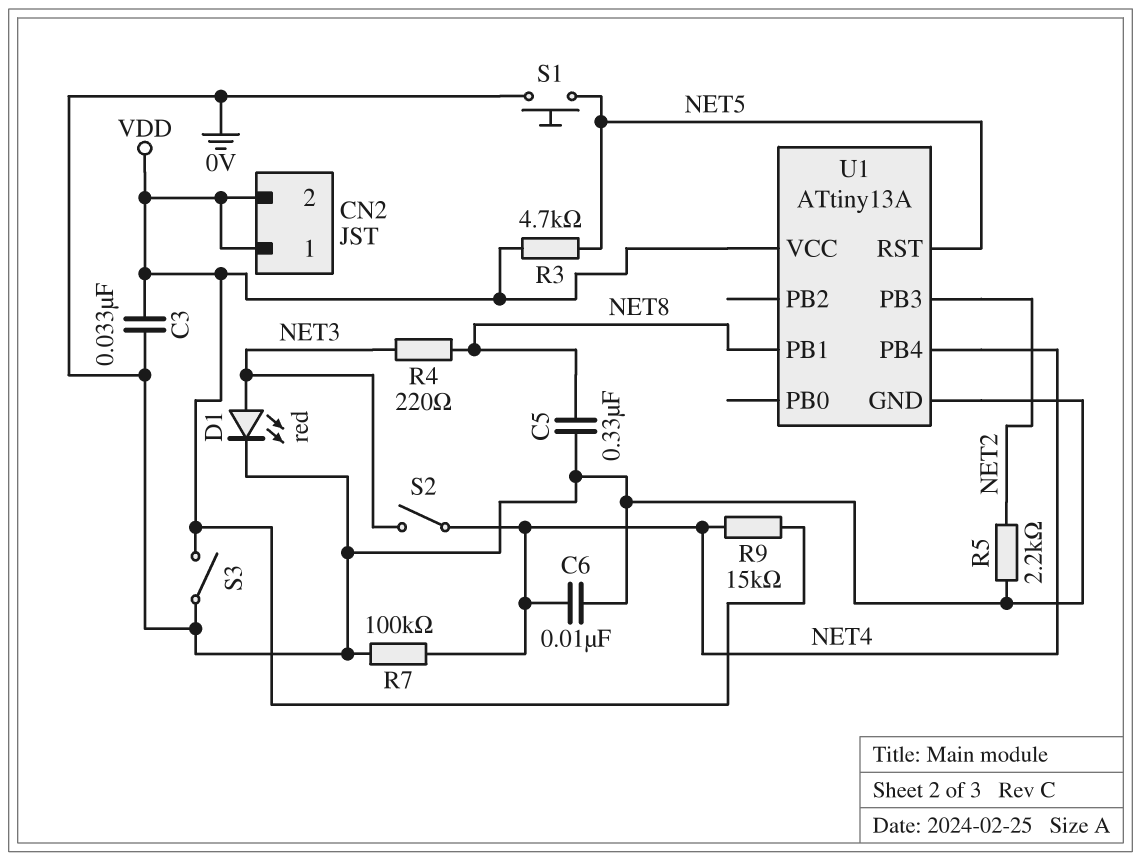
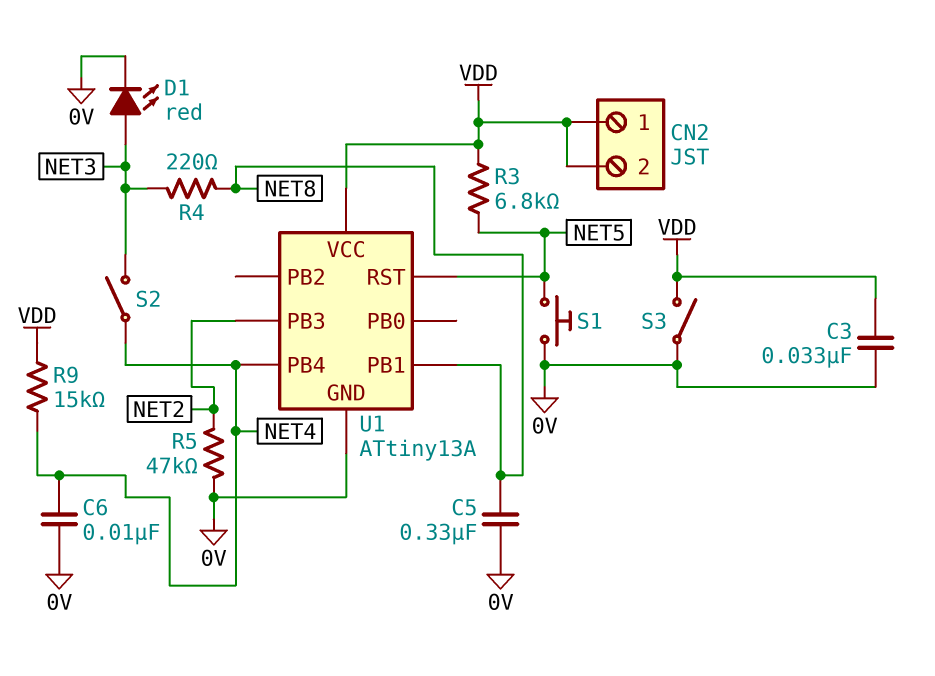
R3: 4.7k (NET5, VDD) -> 6.8k (NET5, VDD)
R5: 2.2k (0V, NET2) -> 47k (0V, NET2)
R7: 100k (0V, NET4) -> none

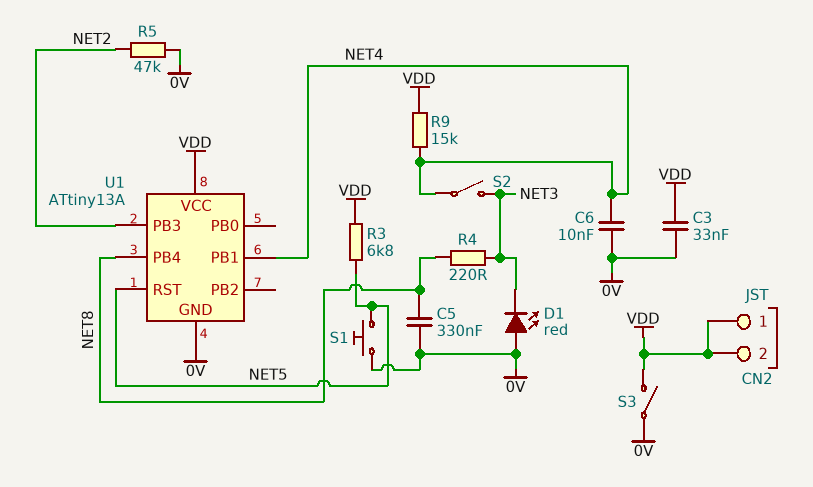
D1: LED red (A NET3, K 0V) -> LED red (A 0V, K NET3)
U1 pin PB1: NET8 -> NET4
U1 pin PB4: NET4 -> NET8

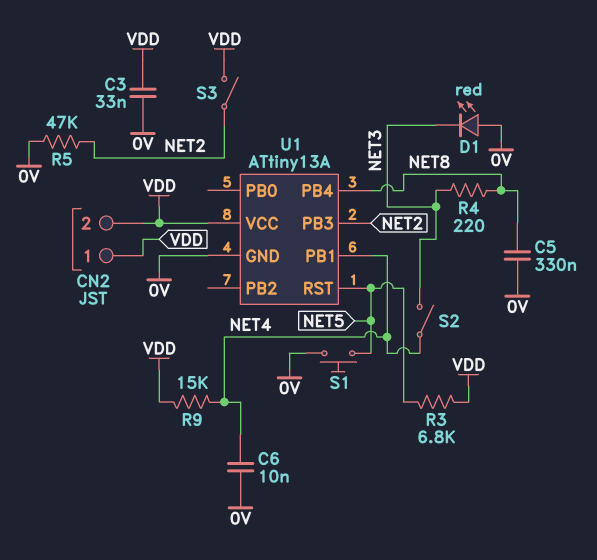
S3: switch (0V, VDD) -> switch (NET2, VDD)

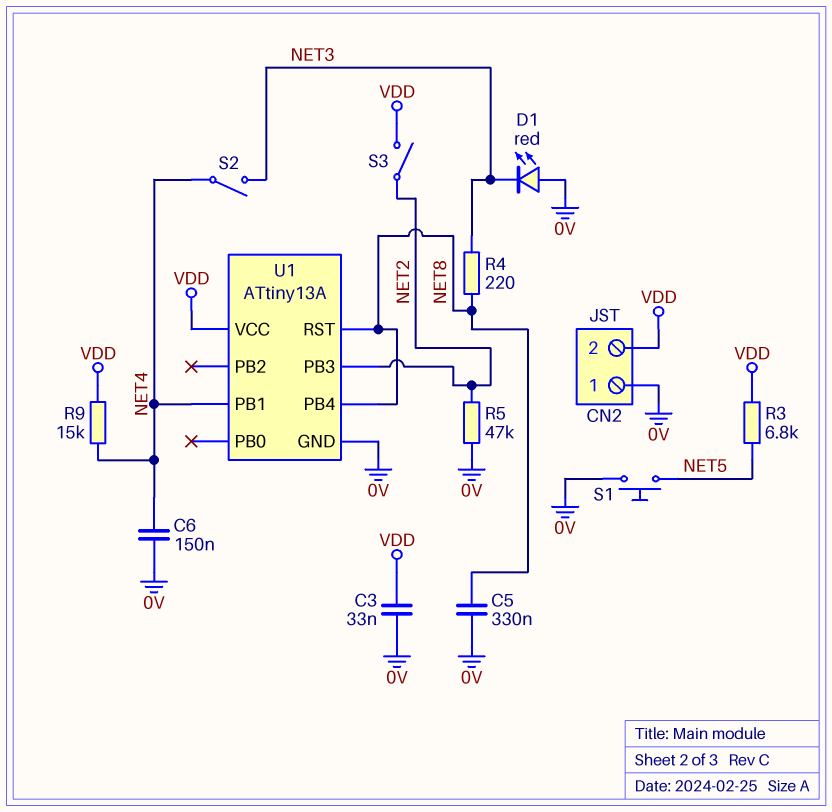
C6: 10nF (0V, NET4) -> 150nF (0V, NET4)
CN2 pin 1: VDD -> 0V
U1 pin RST: NET5 -> NET8

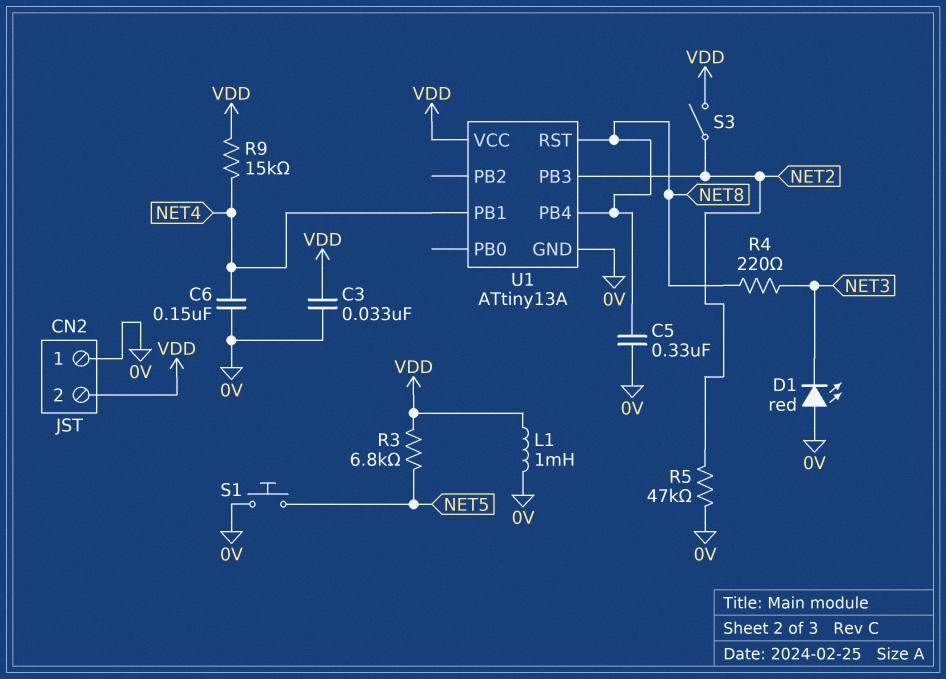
L1: none -> 1mH (0V, VDD)
S2: switch (NET3, NET4) -> none

